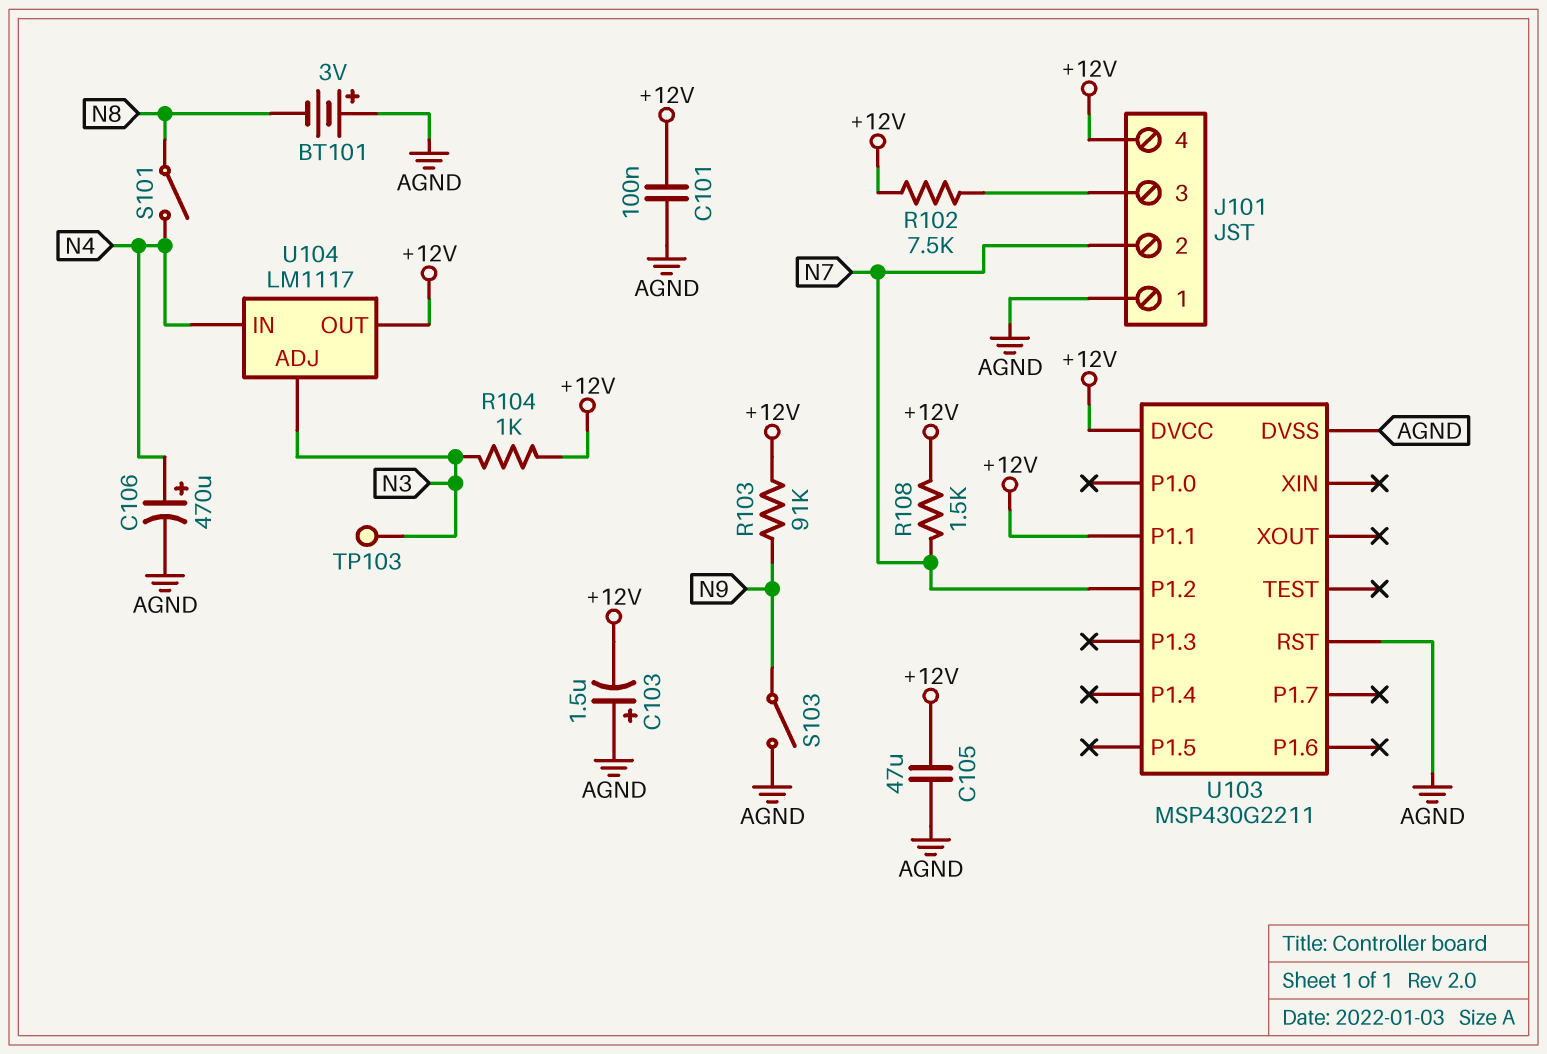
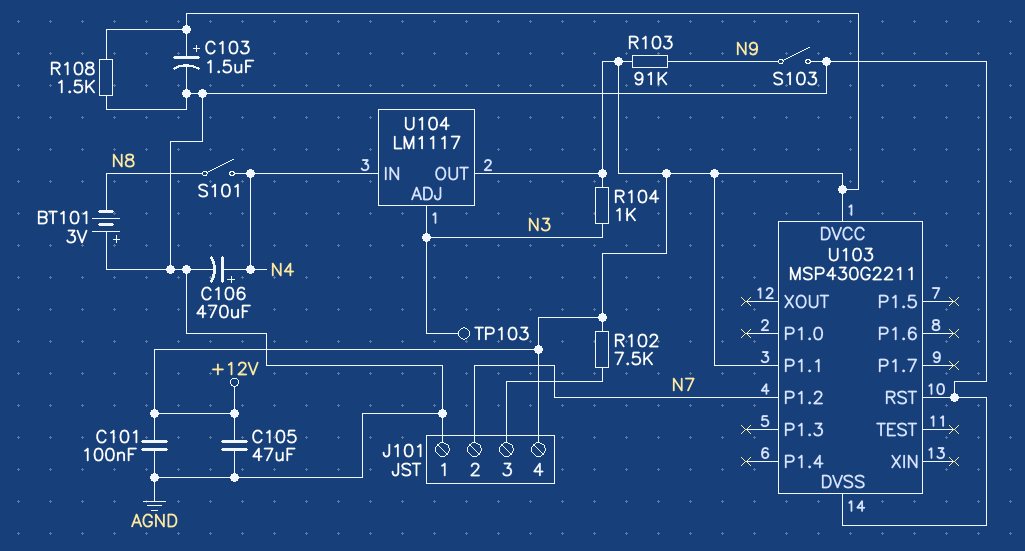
C103: 1.5uF (plus AGND, minus +12V) -> 1.5uF (plus +12V, minus AGND)
R108: 1.5k (+12V, N7) -> 1.5k (+12V, AGND)

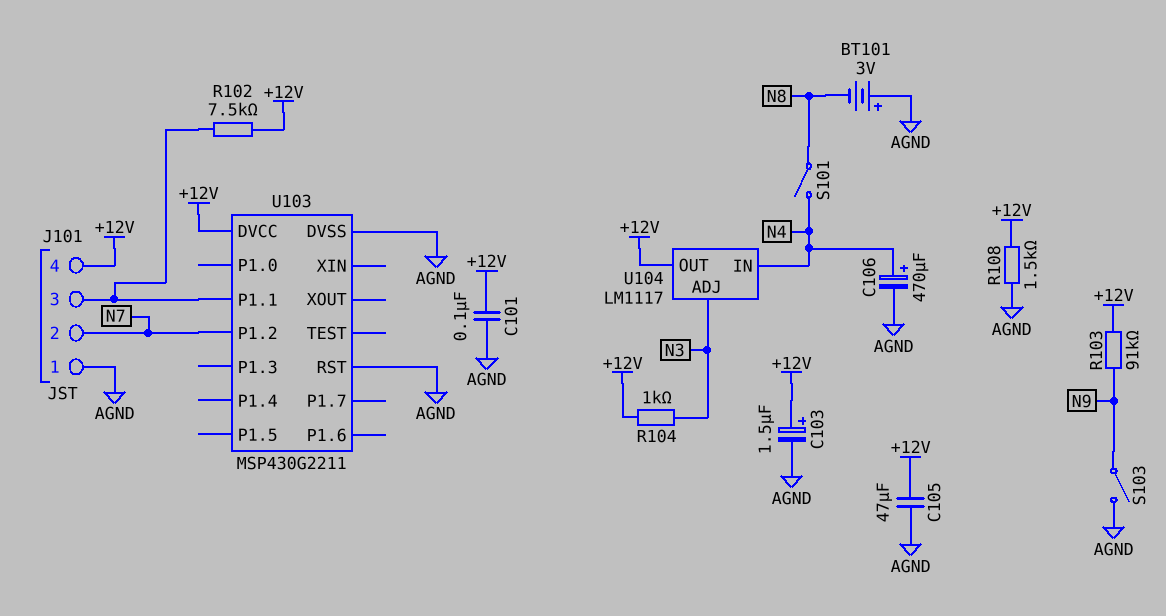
TP103: test point (N3) -> none
U103 pin P1.1: +12V -> J101/3

